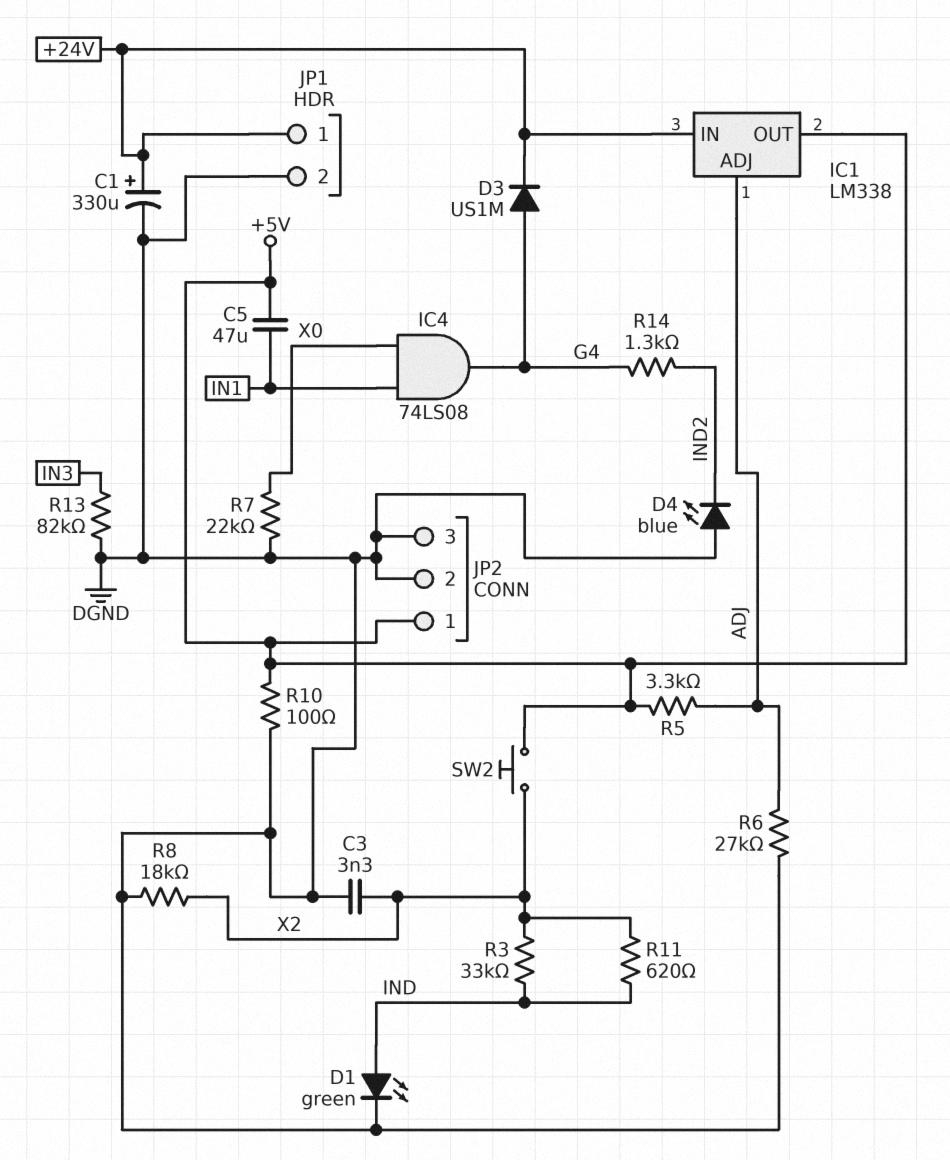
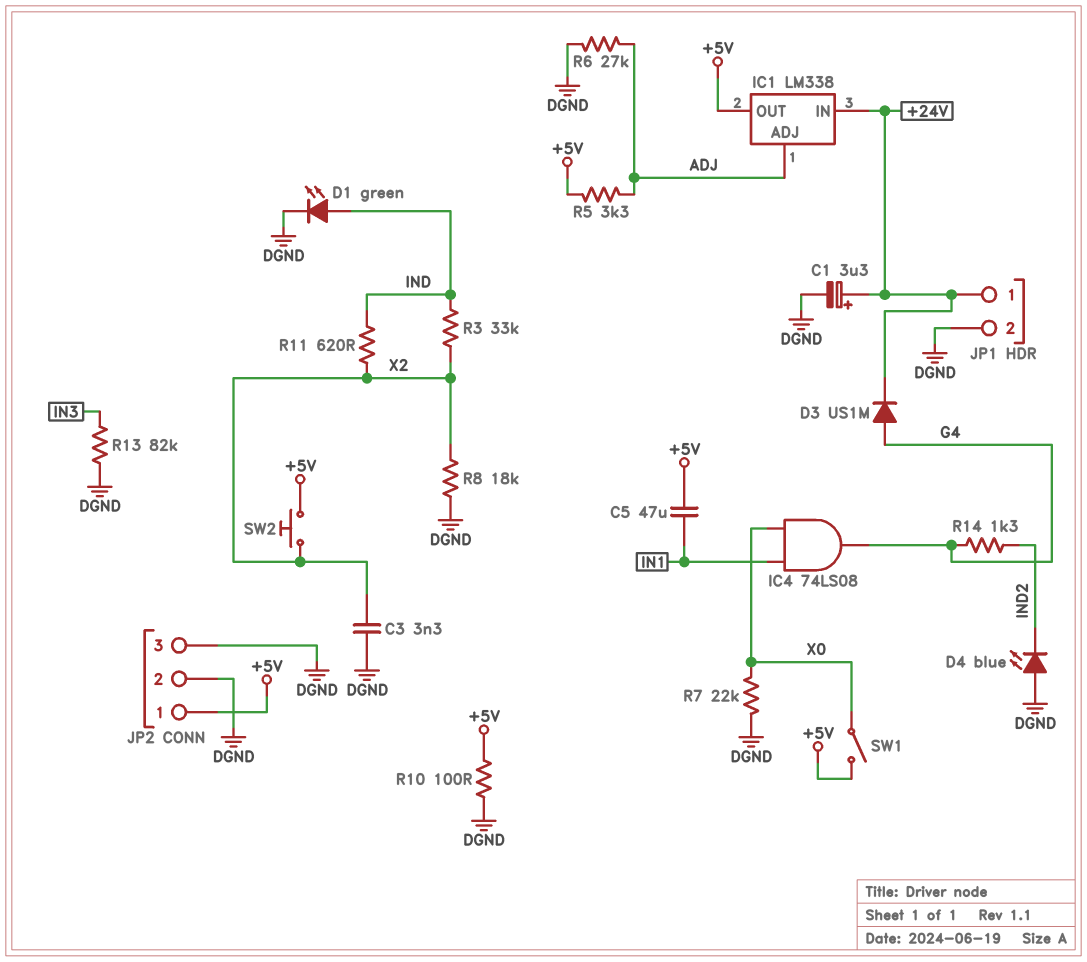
C1: 330uF (plus +24V, minus DGND) -> 3.3uF (plus +24V, minus DGND)
SW1: none -> switch (+5V, X0)

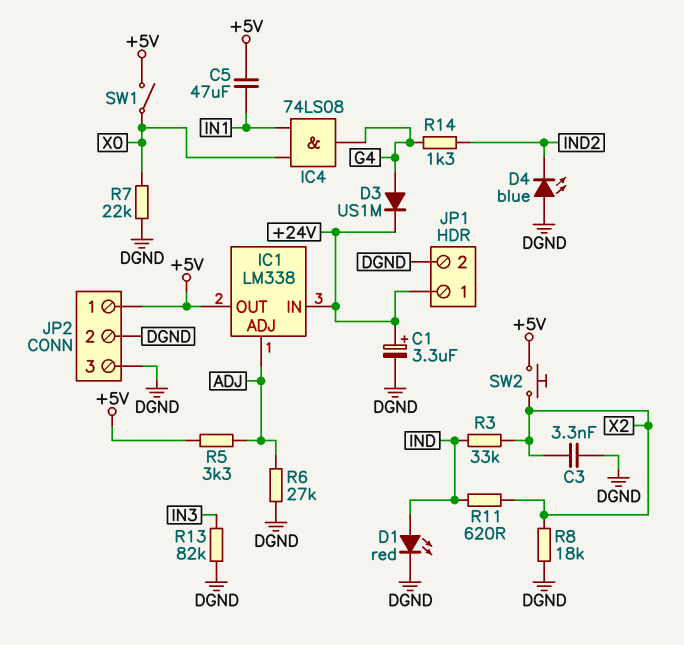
D1: LED green (A IND, K DGND) -> LED red (A IND, K DGND)
R10: 100 (+5V, DGND) -> none

